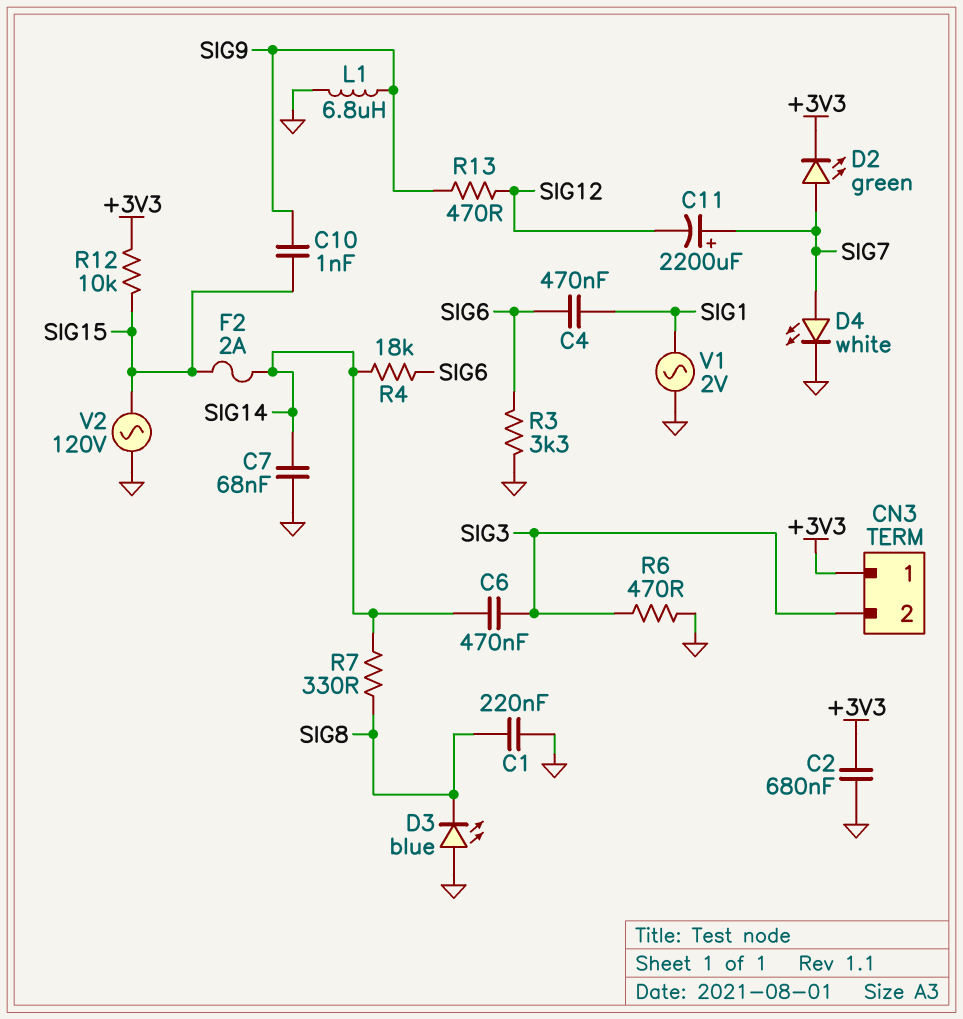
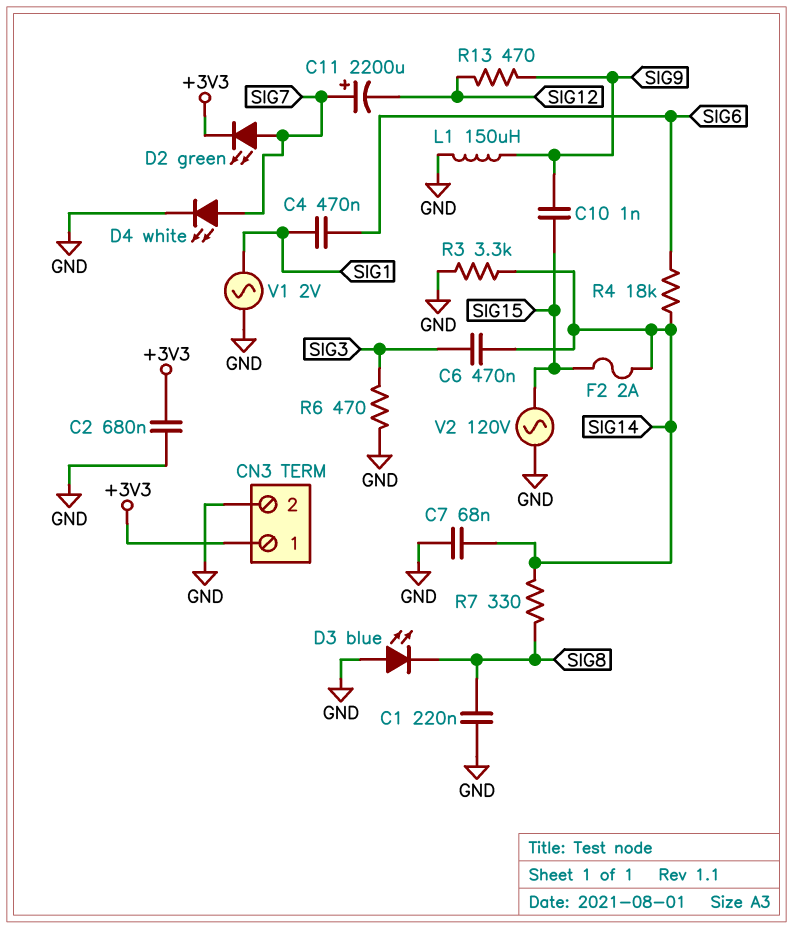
CN3 pin 2: SIG3 -> GND
L1: 6.8uH (GND, SIG9) -> 150uH (GND, SIG9)
R3: 3.3k (GND, SIG6) -> 3.3k (GND, SIG14)
R12: 10k (+3V3, SIG15) -> none

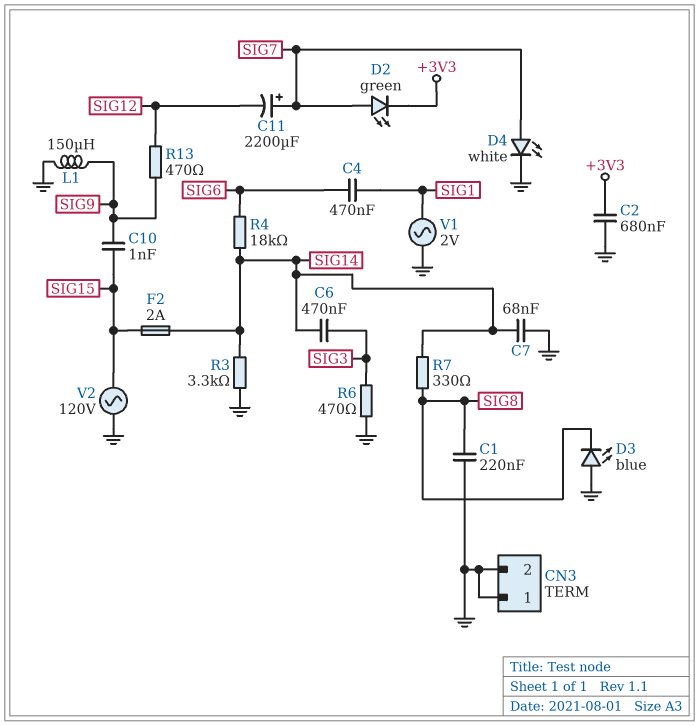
CN3 pin 1: +3V3 -> GND

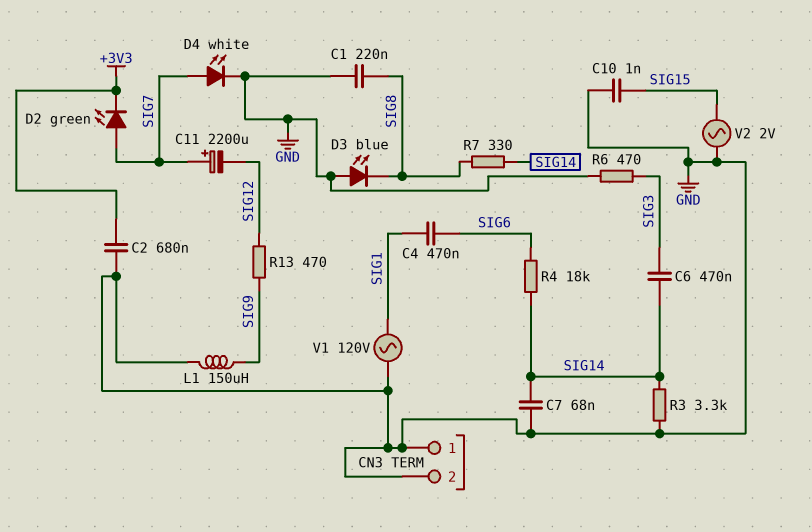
C10: 1nF (SIG9, SIG15) -> 1nF (GND, SIG15)
F2: 2A (SIG14, SIG15) -> none
V1: AC 2V (GND, SIG1) -> AC 120V (GND, SIG1)
V2: AC 120V (GND, SIG15) -> AC 2V (GND, SIG15)

